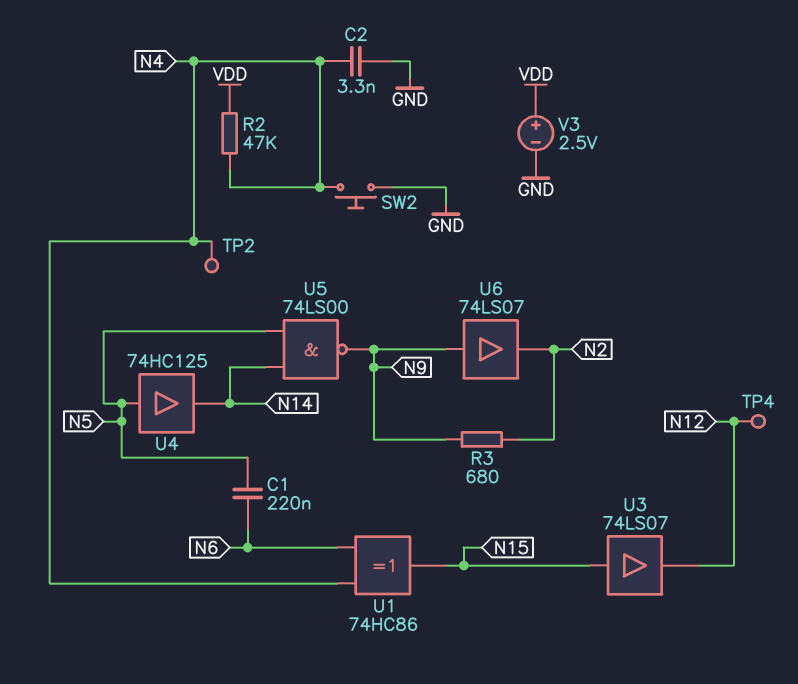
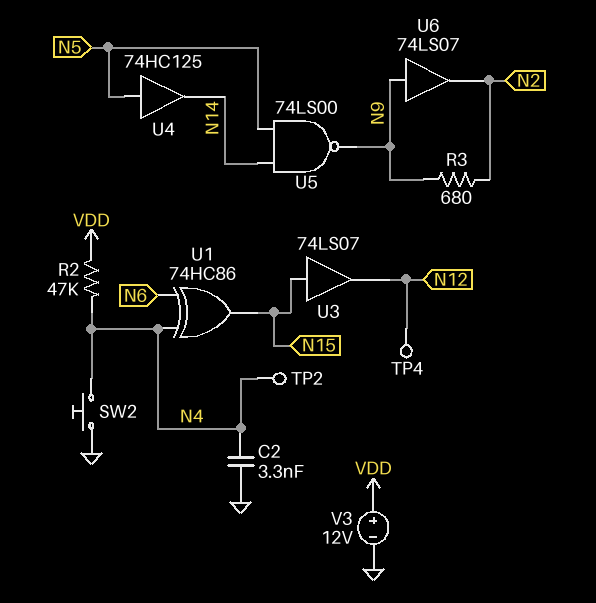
C1: 220nF (N5, N6) -> none
V3: 2.5V (plus VDD, minus GND) -> 12V (plus VDD, minus GND)

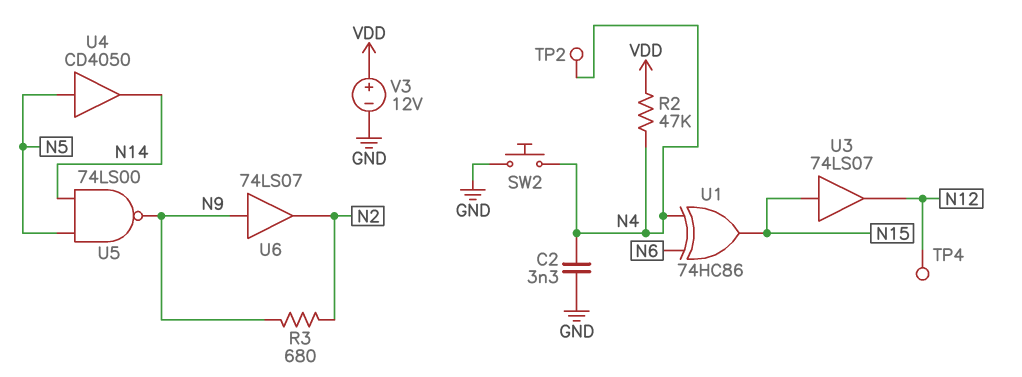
U4: buffer 74HC125 (in N5, out N14) -> buffer CD4050 (in N5, out N14)

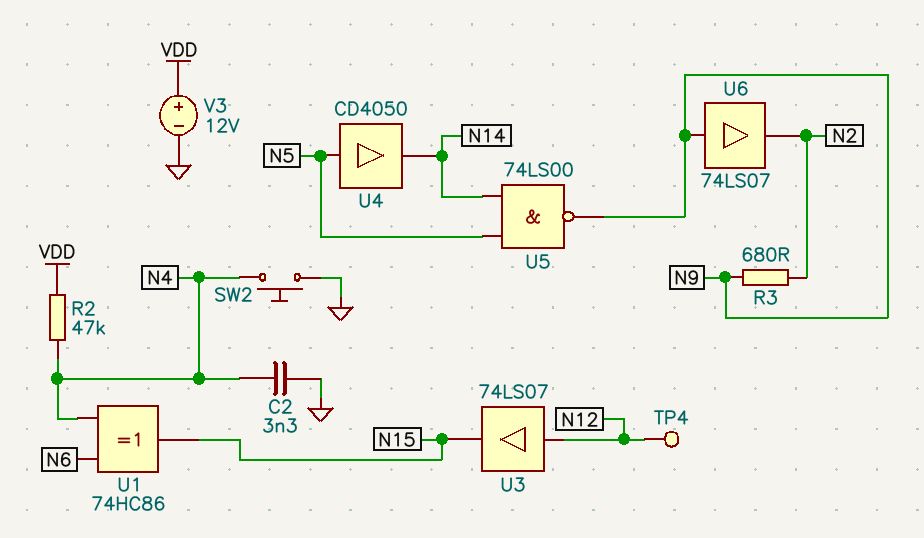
TP2: test point (N4) -> none
U3: buffer 74LS07 (in N15, out N12) -> buffer 74LS07 (in N12, out N15)

